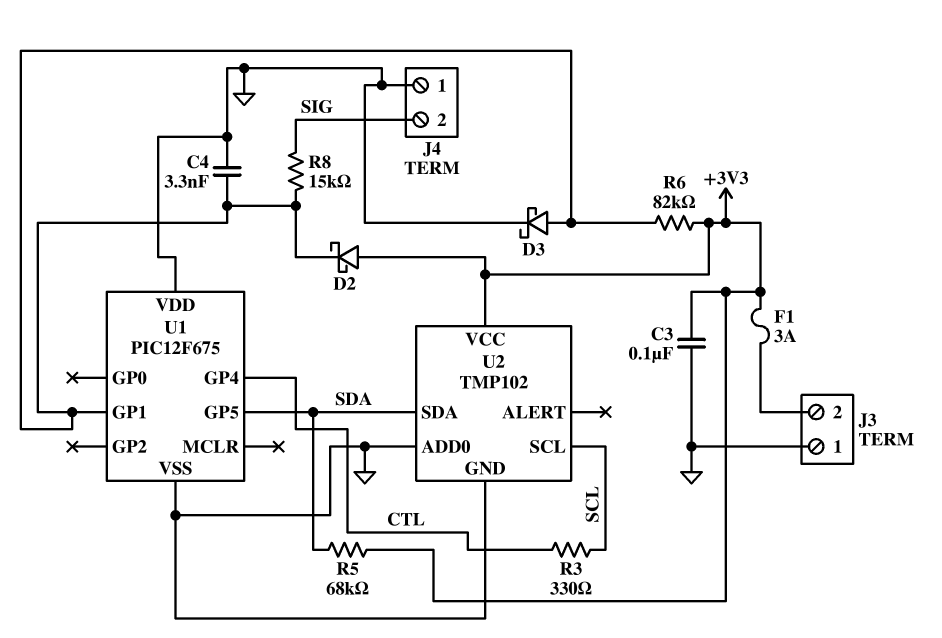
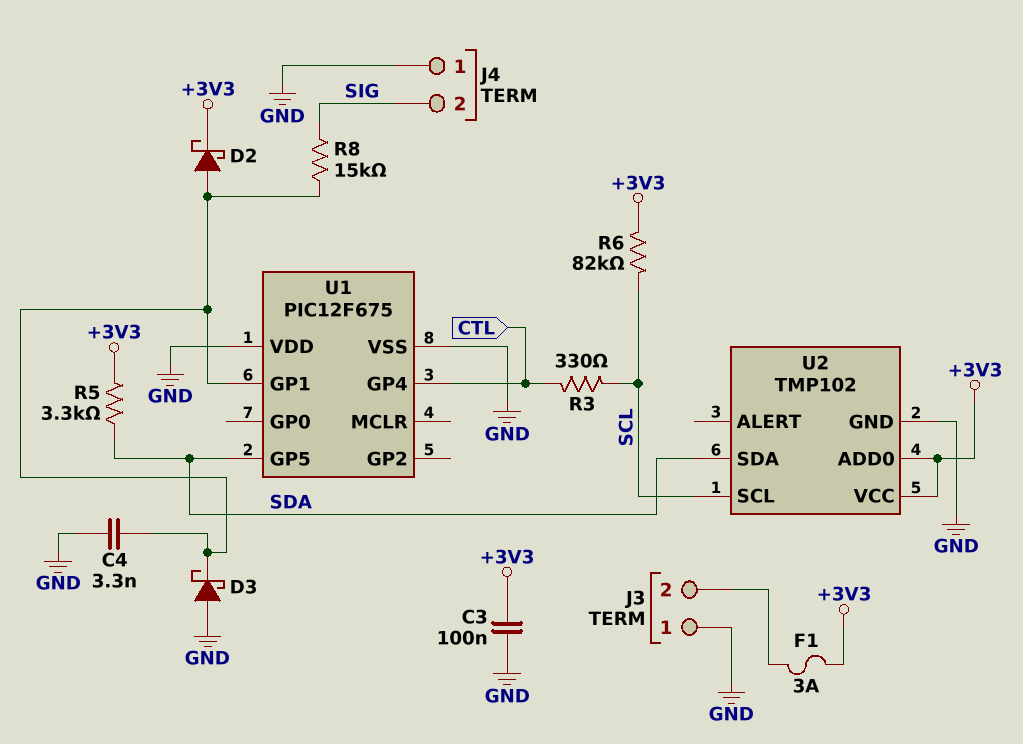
D2: schottky (A +3V3, K U1/GP1) -> schottky (A U1/GP1, K +3V3)
D3: schottky (A U1/GP1, K GND) -> schottky (A GND, K U1/GP1)
R5: 68k (+3V3, SDA) -> 3.3k (+3V3, SDA)
R6: 82k (+3V3, U1/GP1) -> 82k (+3V3, SCL)
U2 pin ADD0: GND -> +3V3

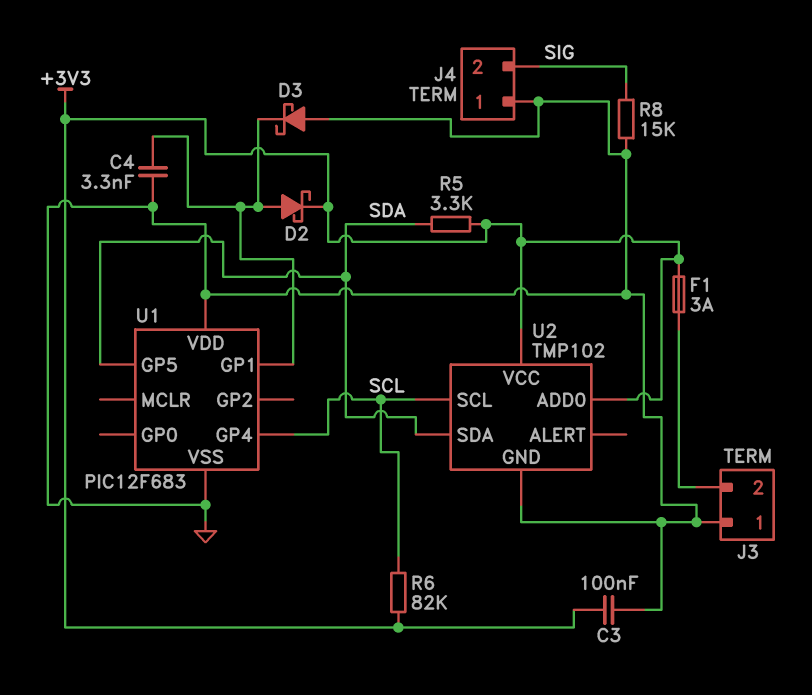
R3: 330 (CTL, SCL) -> none
R8: 15k (SIG, U1/GP1) -> 15k (GND, SIG)
U1: PIC12F675 -> PIC12F683
U1 pin GP4: CTL -> SCL

